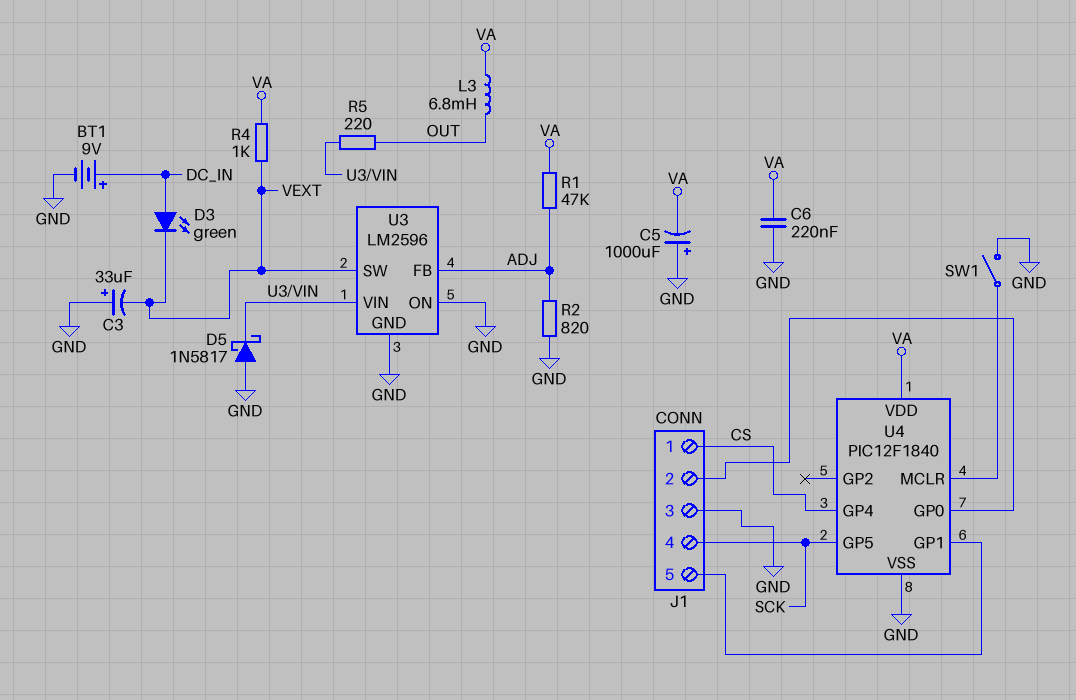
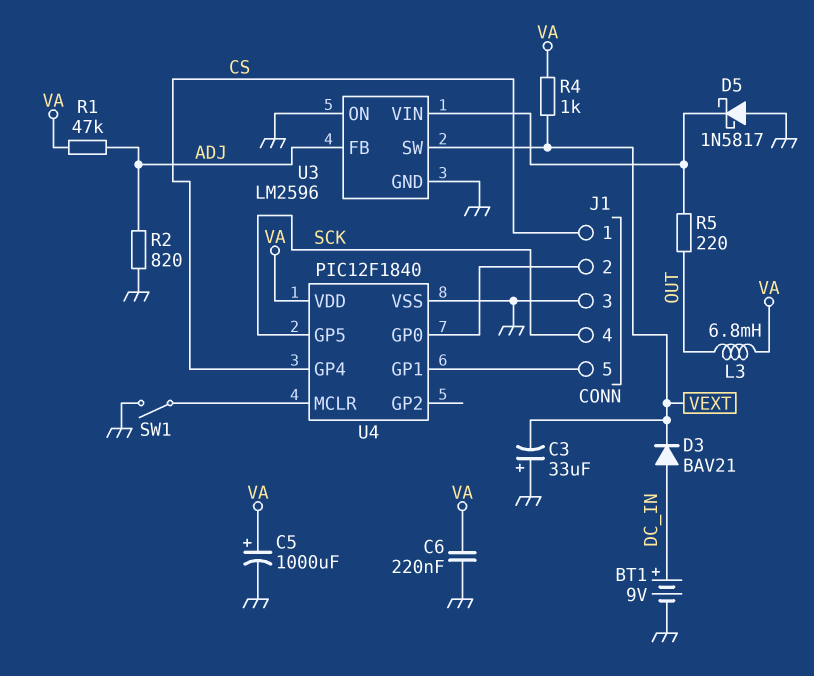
C5: 1000uF (plus GND, minus VA) -> 1000uF (plus VA, minus GND)
D3: LED green (A DC_IN, K VEXT) -> diode BAV21 (A DC_IN, K VEXT)

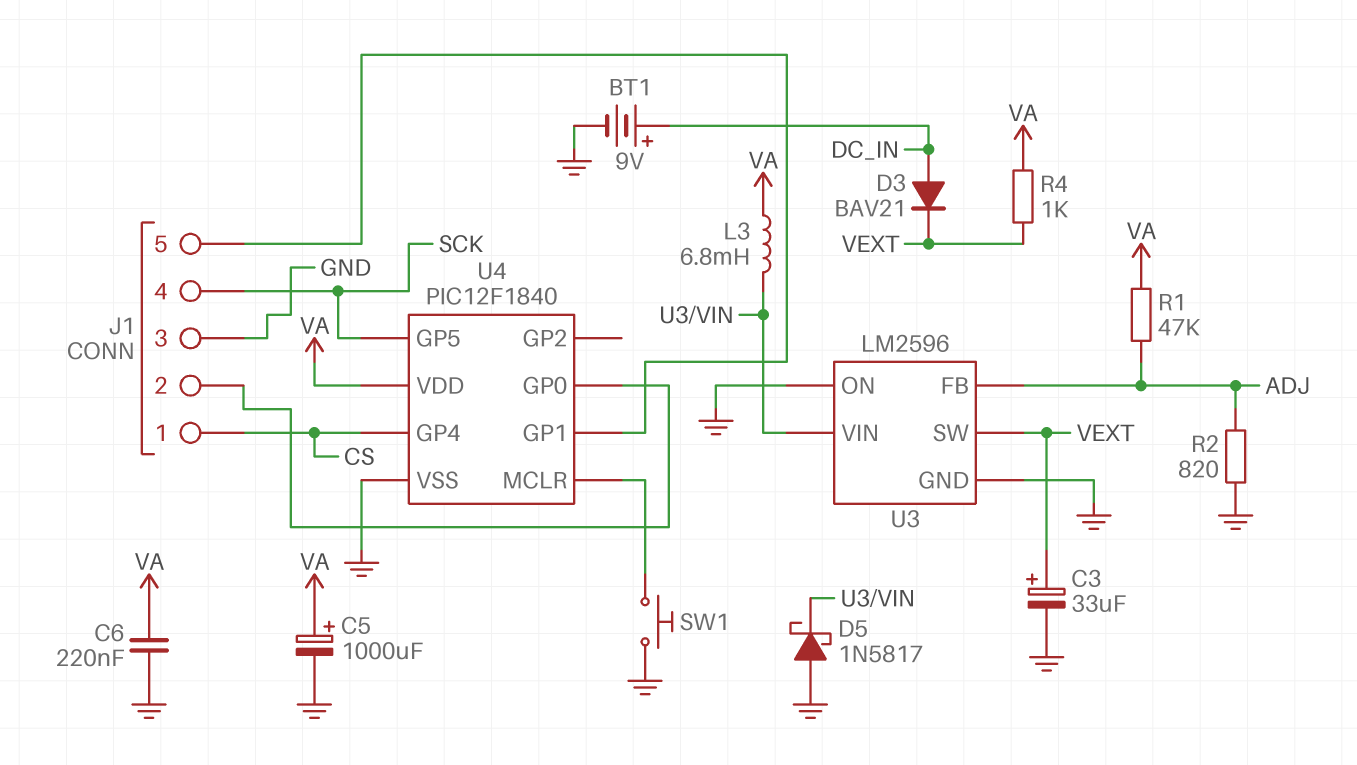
C3: 33uF (plus GND, minus VEXT) -> 33uF (plus VEXT, minus GND)
L3: 6.8mH (OUT, VA) -> 6.8mH (U3/VIN, VA)
R5: 220 (OUT, U3/VIN) -> none
SW1: switch (GND, U4/MCLR) -> button (GND, U4/MCLR)

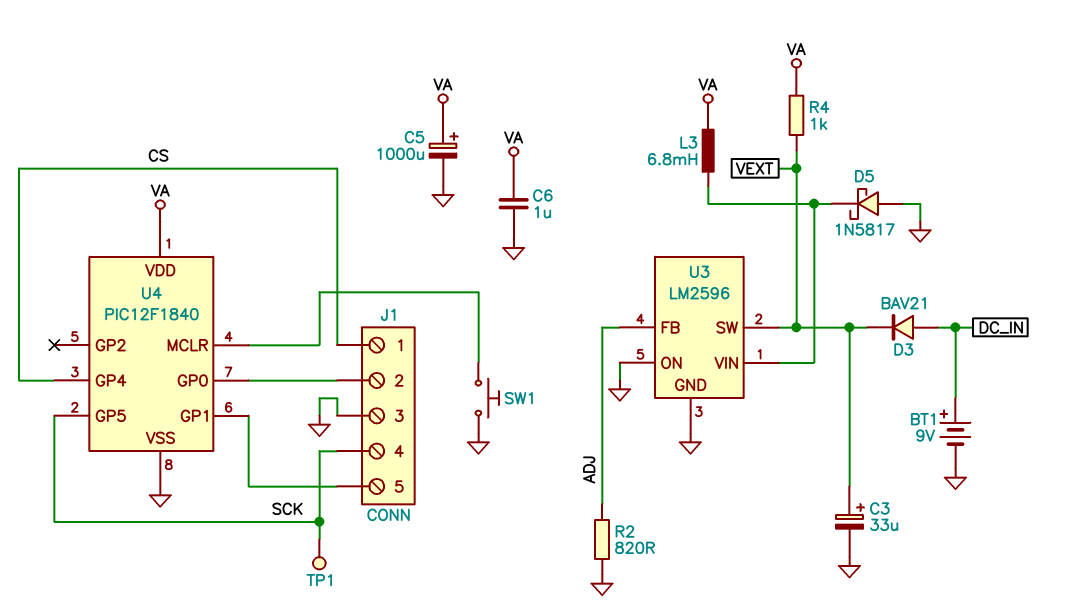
C6: 220nF (GND, VA) -> 1uF (GND, VA)
R1: 47k (ADJ, VA) -> none
TP1: none -> test point (SCK)

